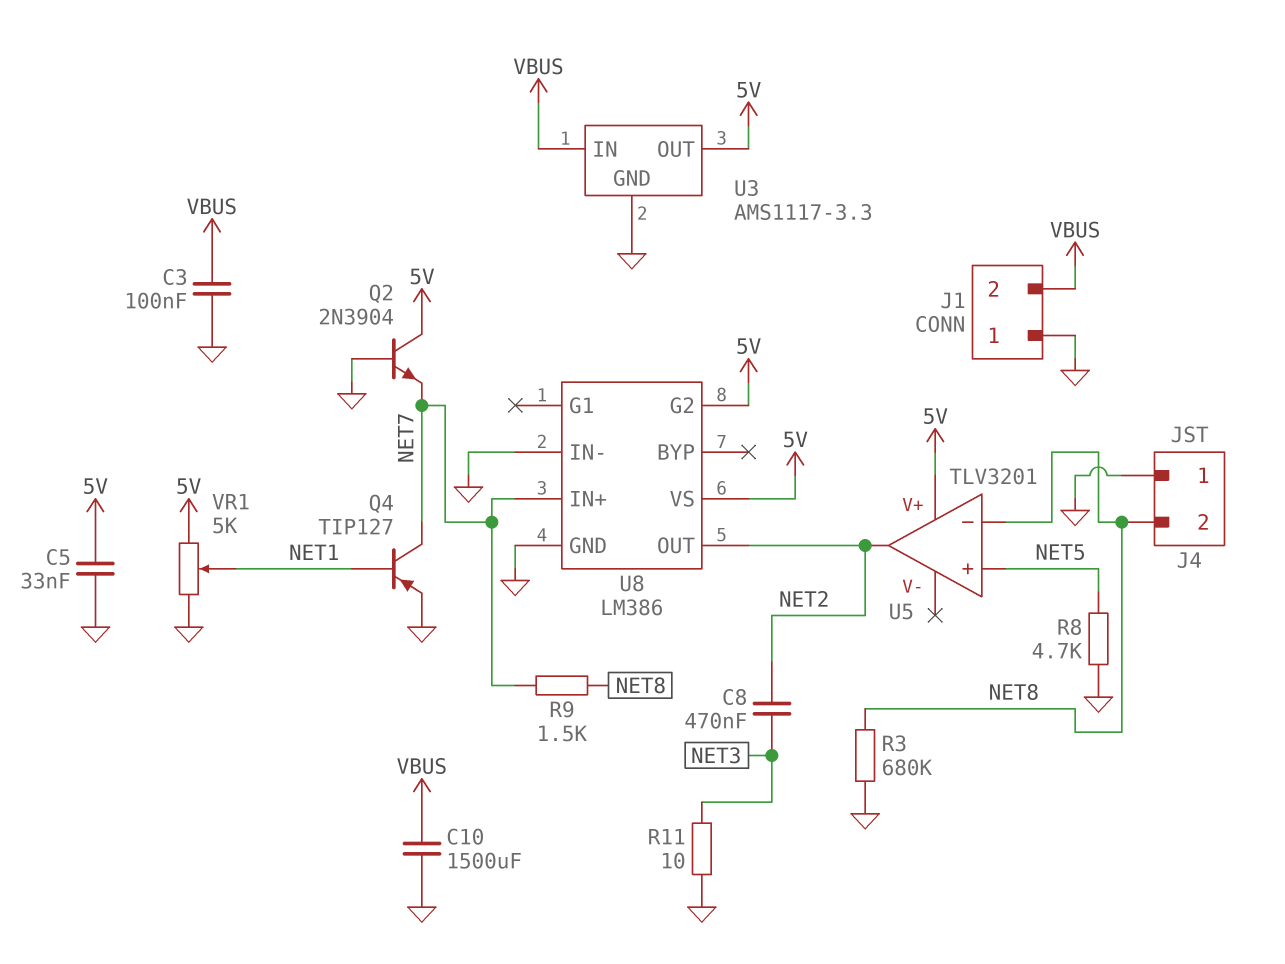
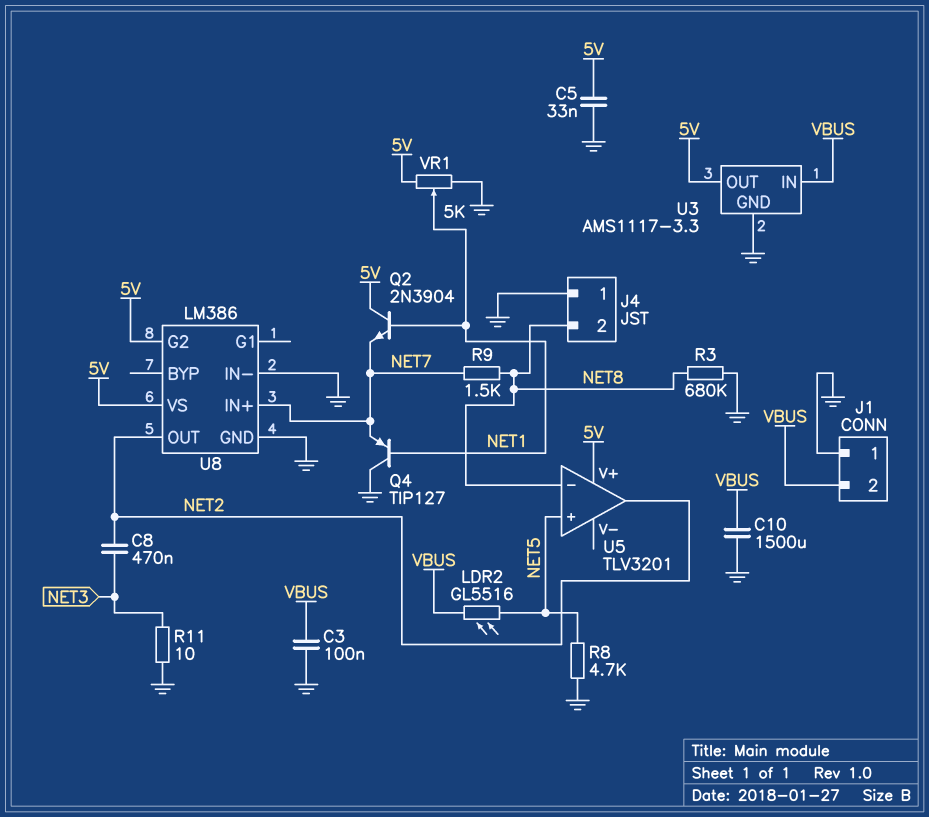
LDR2: none -> GL5516 (NET5, VBUS)
Q2: NPN 2N3904 (B GND, C 5V, E NET7) -> NPN 2N3904 (B NET1, C 5V, E NET7)
Q4: PNP TIP127 (B NET1, C NET7, E GND) -> PNP TIP127 (B NET1, C GND, E NET7)

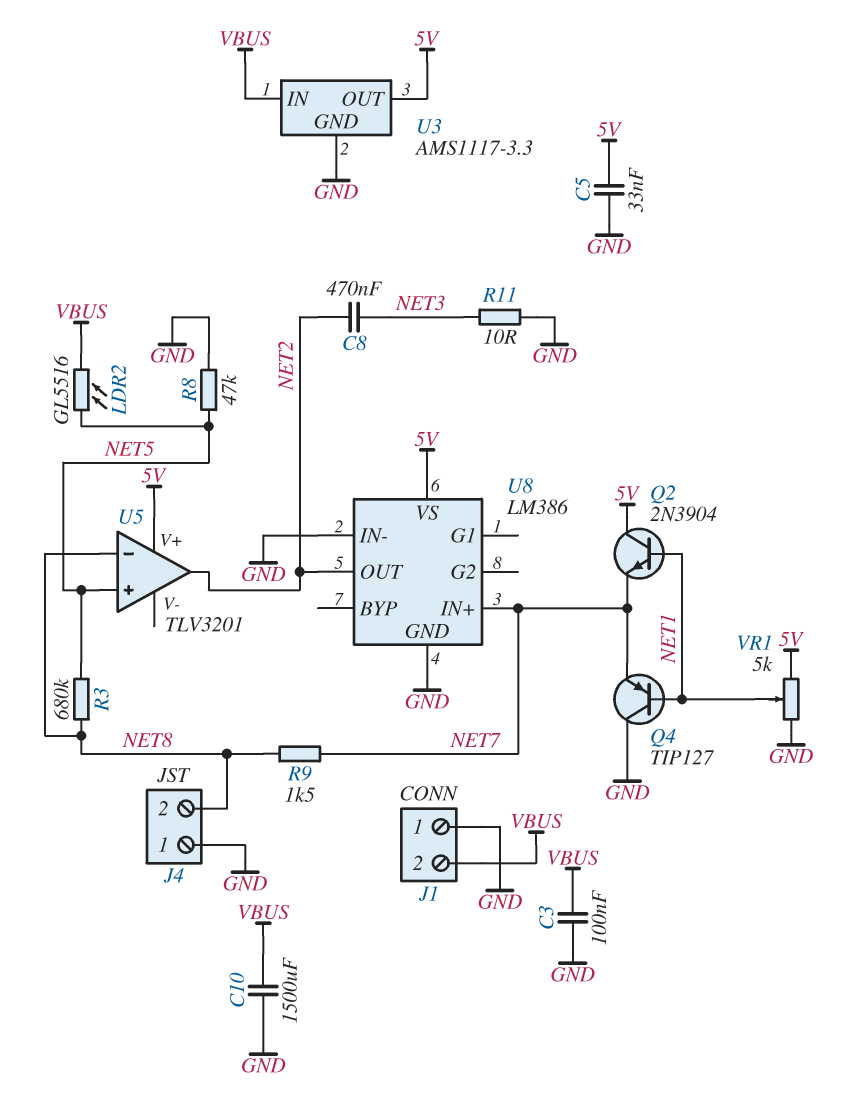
R3: 680k (GND, NET8) -> 680k (NET5, NET8)
R8: 4.7k (GND, NET5) -> 47k (GND, NET5)
U8 pin G2: 5V -> none

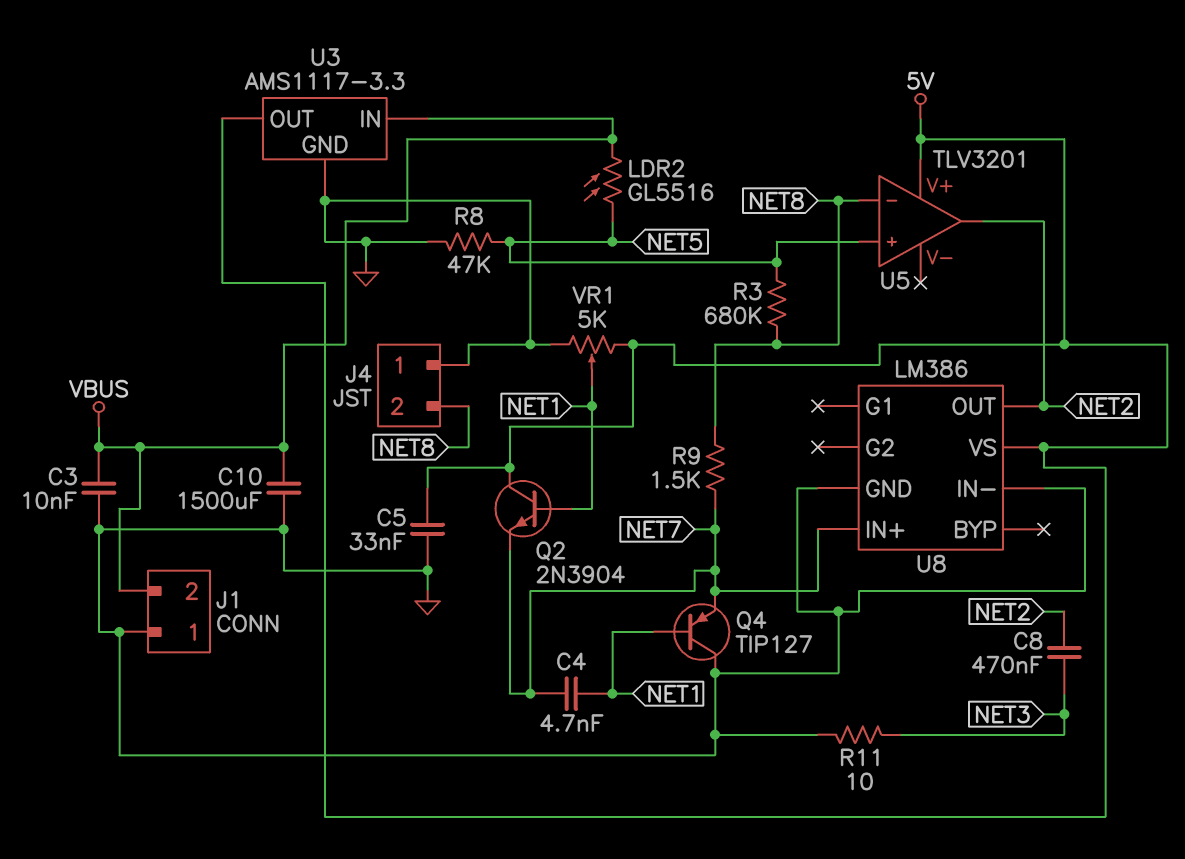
C3: 100nF (GND, VBUS) -> 10nF (GND, VBUS)
C4: none -> 4.7nF (NET1, NET7)

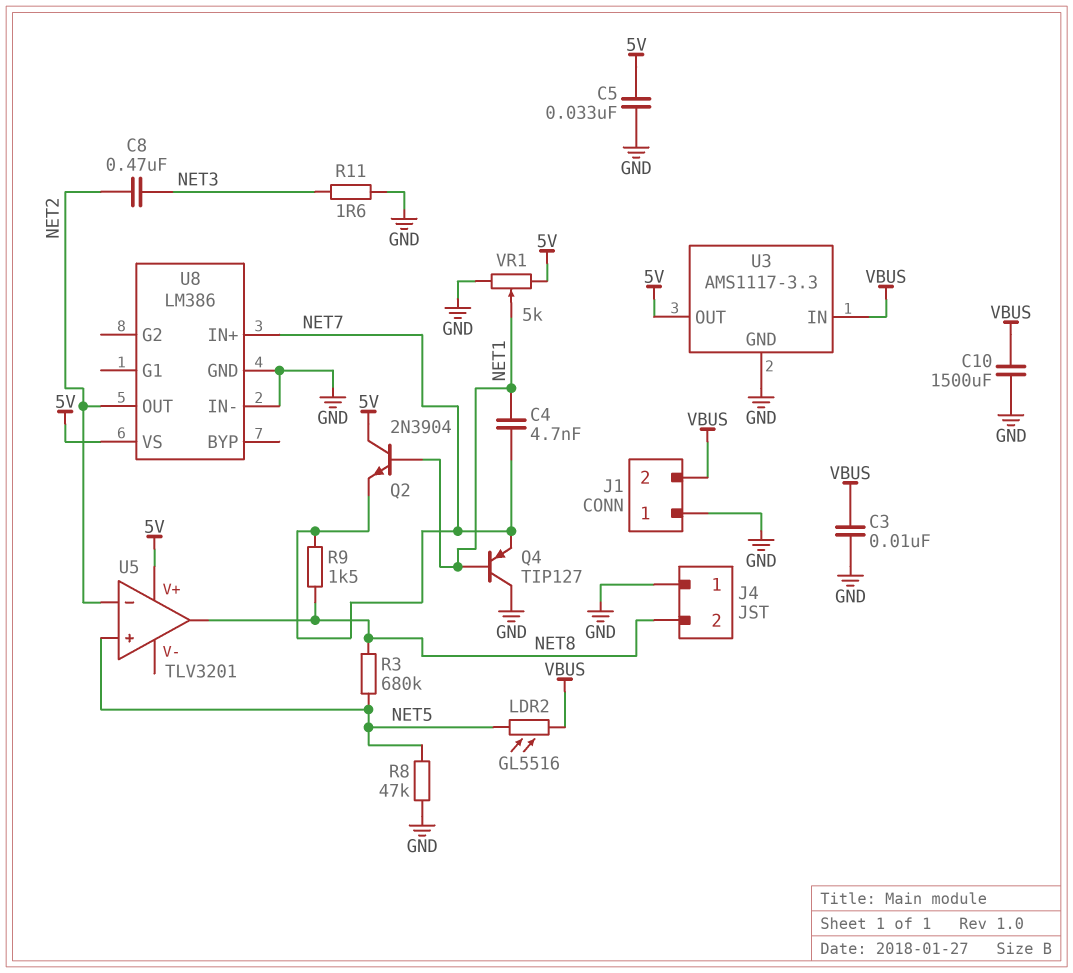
R11: 10 (GND, NET3) -> 1.6 (GND, NET3)
U5 pin in-: NET8 -> NET2
U5 pin out: NET2 -> NET8

